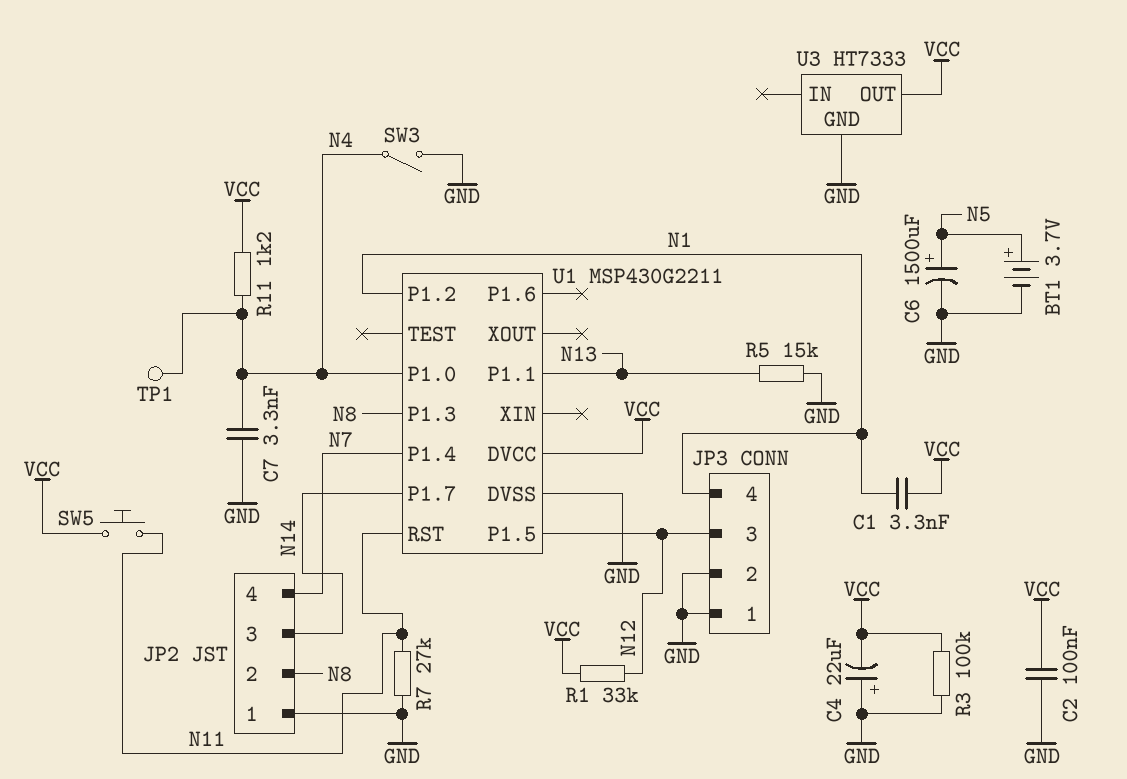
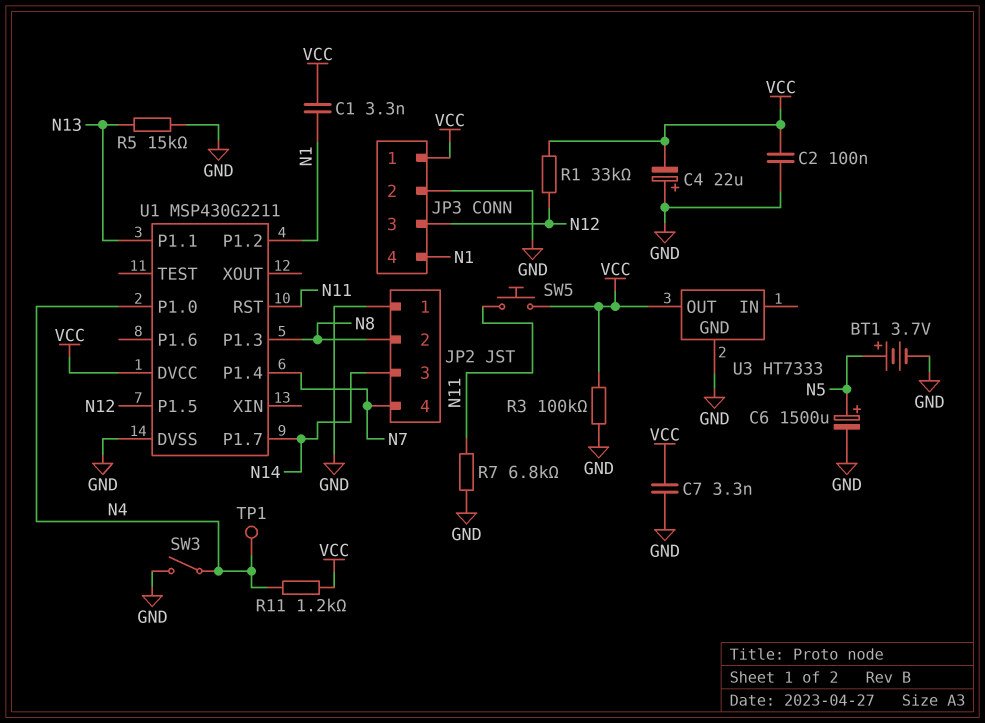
C7: 3.3nF (GND, N4) -> 3.3nF (GND, VCC)
JP3 pin 1: GND -> VCC
R7: 27k (GND, N11) -> 6.8k (GND, N11)

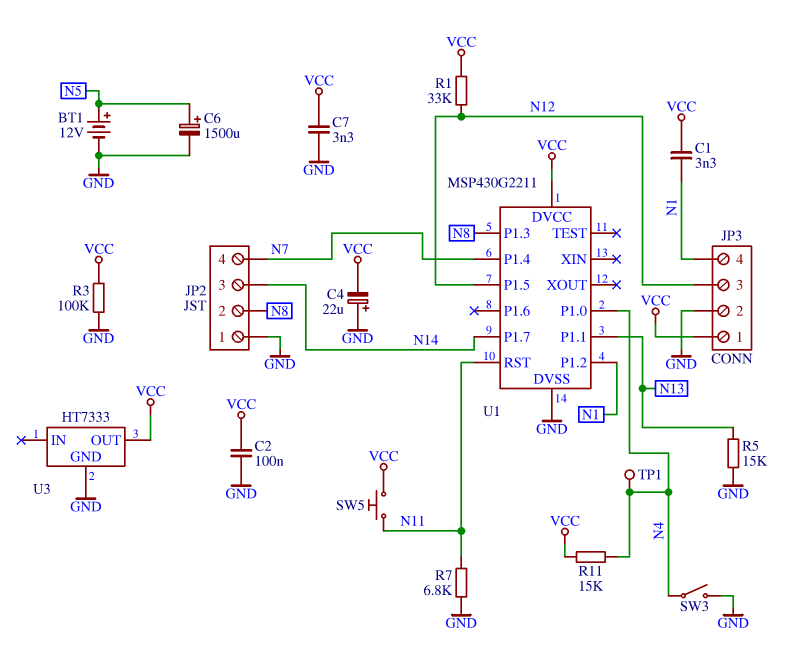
BT1: 3.7V (plus N5, minus GND) -> 12V (plus N5, minus GND)
R11: 1.2k (N4, VCC) -> 15k (N4, VCC)

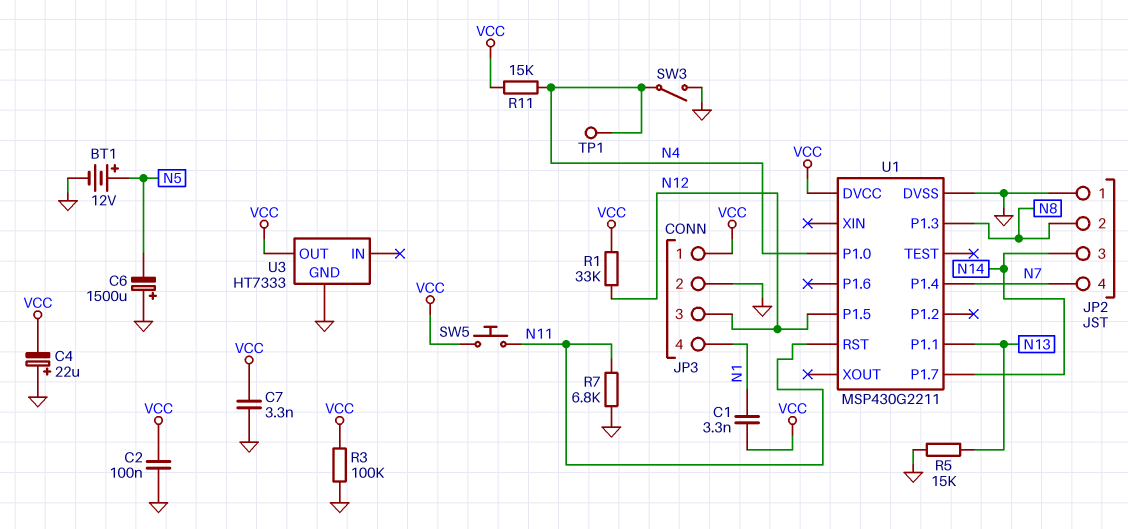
C6: 1500uF (plus N5, minus GND) -> 1500uF (plus GND, minus N5)
U1 pin P1.2: N1 -> none

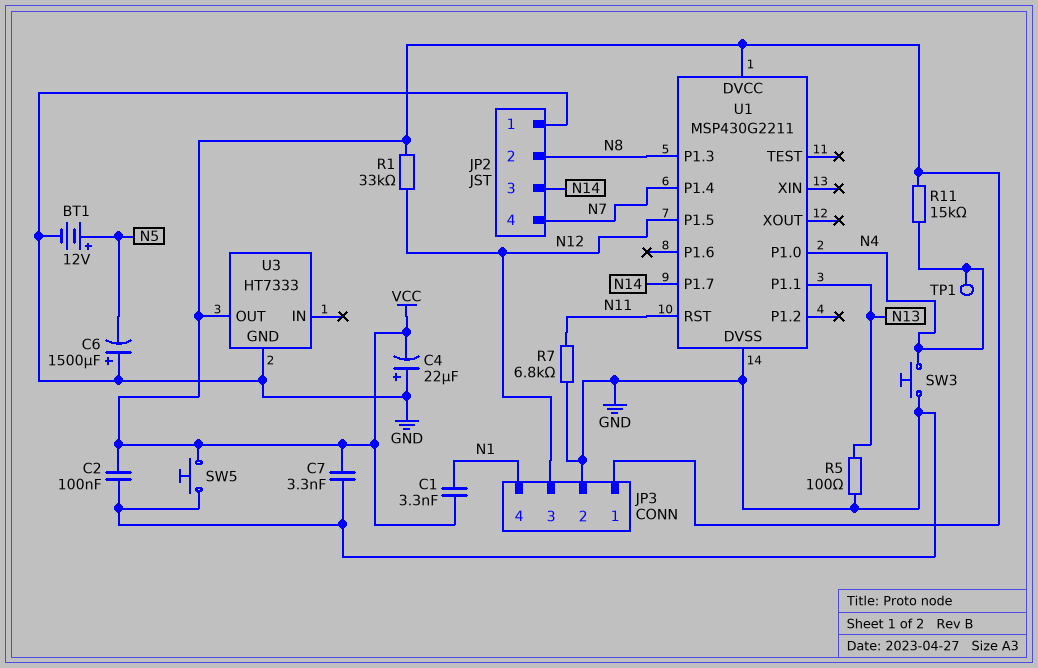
R3: 100k (GND, VCC) -> none
R5: 15k (GND, N13) -> 100 (GND, N13)
SW3: switch (GND, N4) -> button (GND, N4)
SW5: button (N11, VCC) -> button (GND, VCC)

